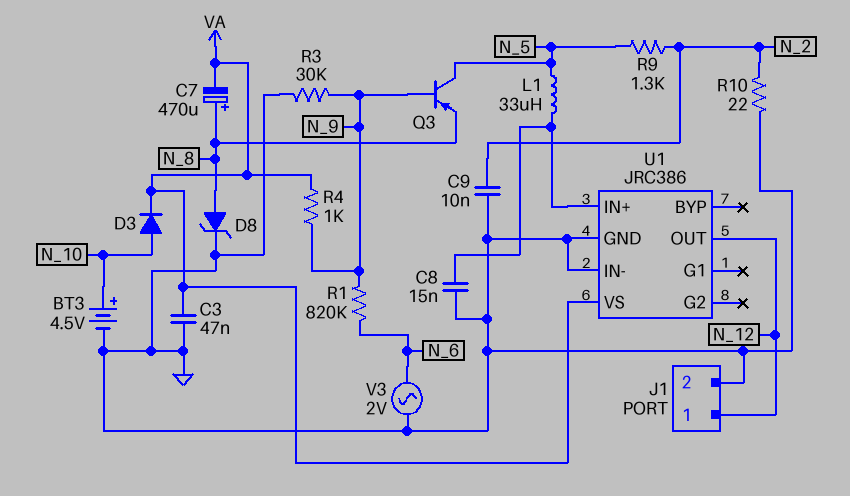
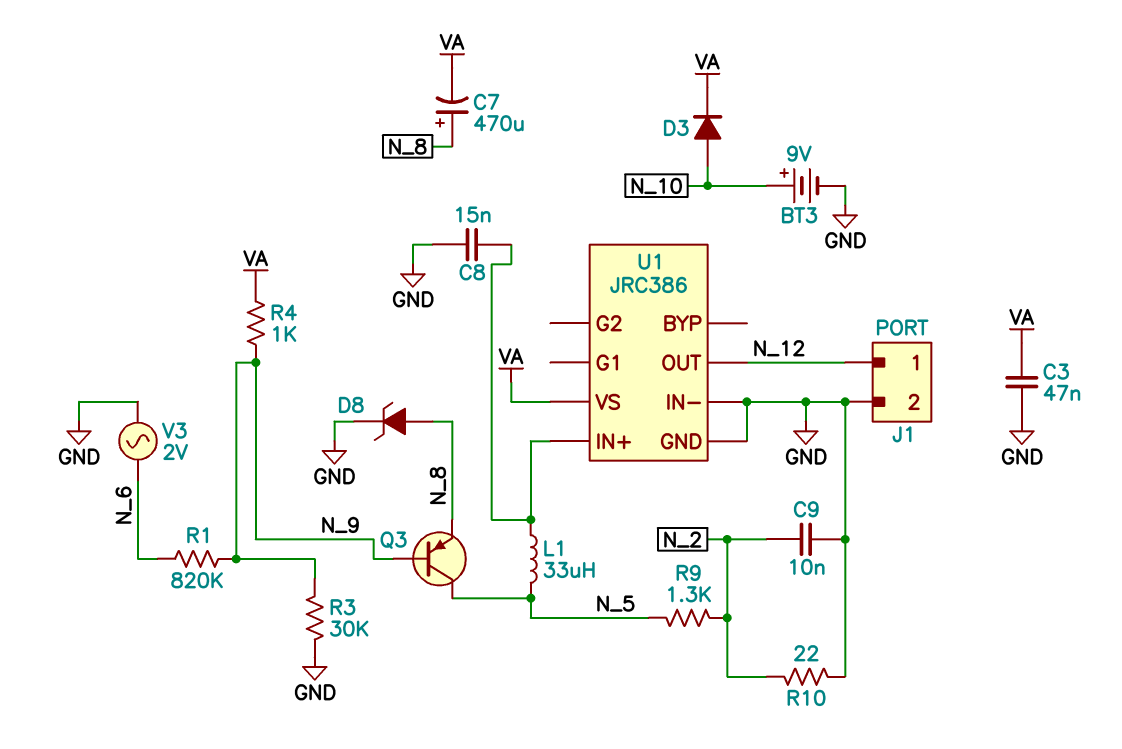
BT3: 4.5V (plus N_10, minus GND) -> 9V (plus N_10, minus GND)

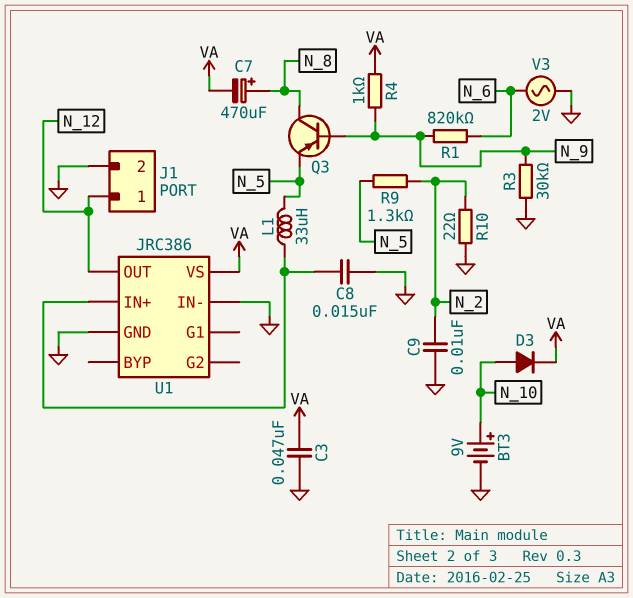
D8: zener (A N_8, K GND) -> none
Q3: PNP (B N_9, C N_5, E N_8) -> PNP (B N_9, C N_8, E N_5)

